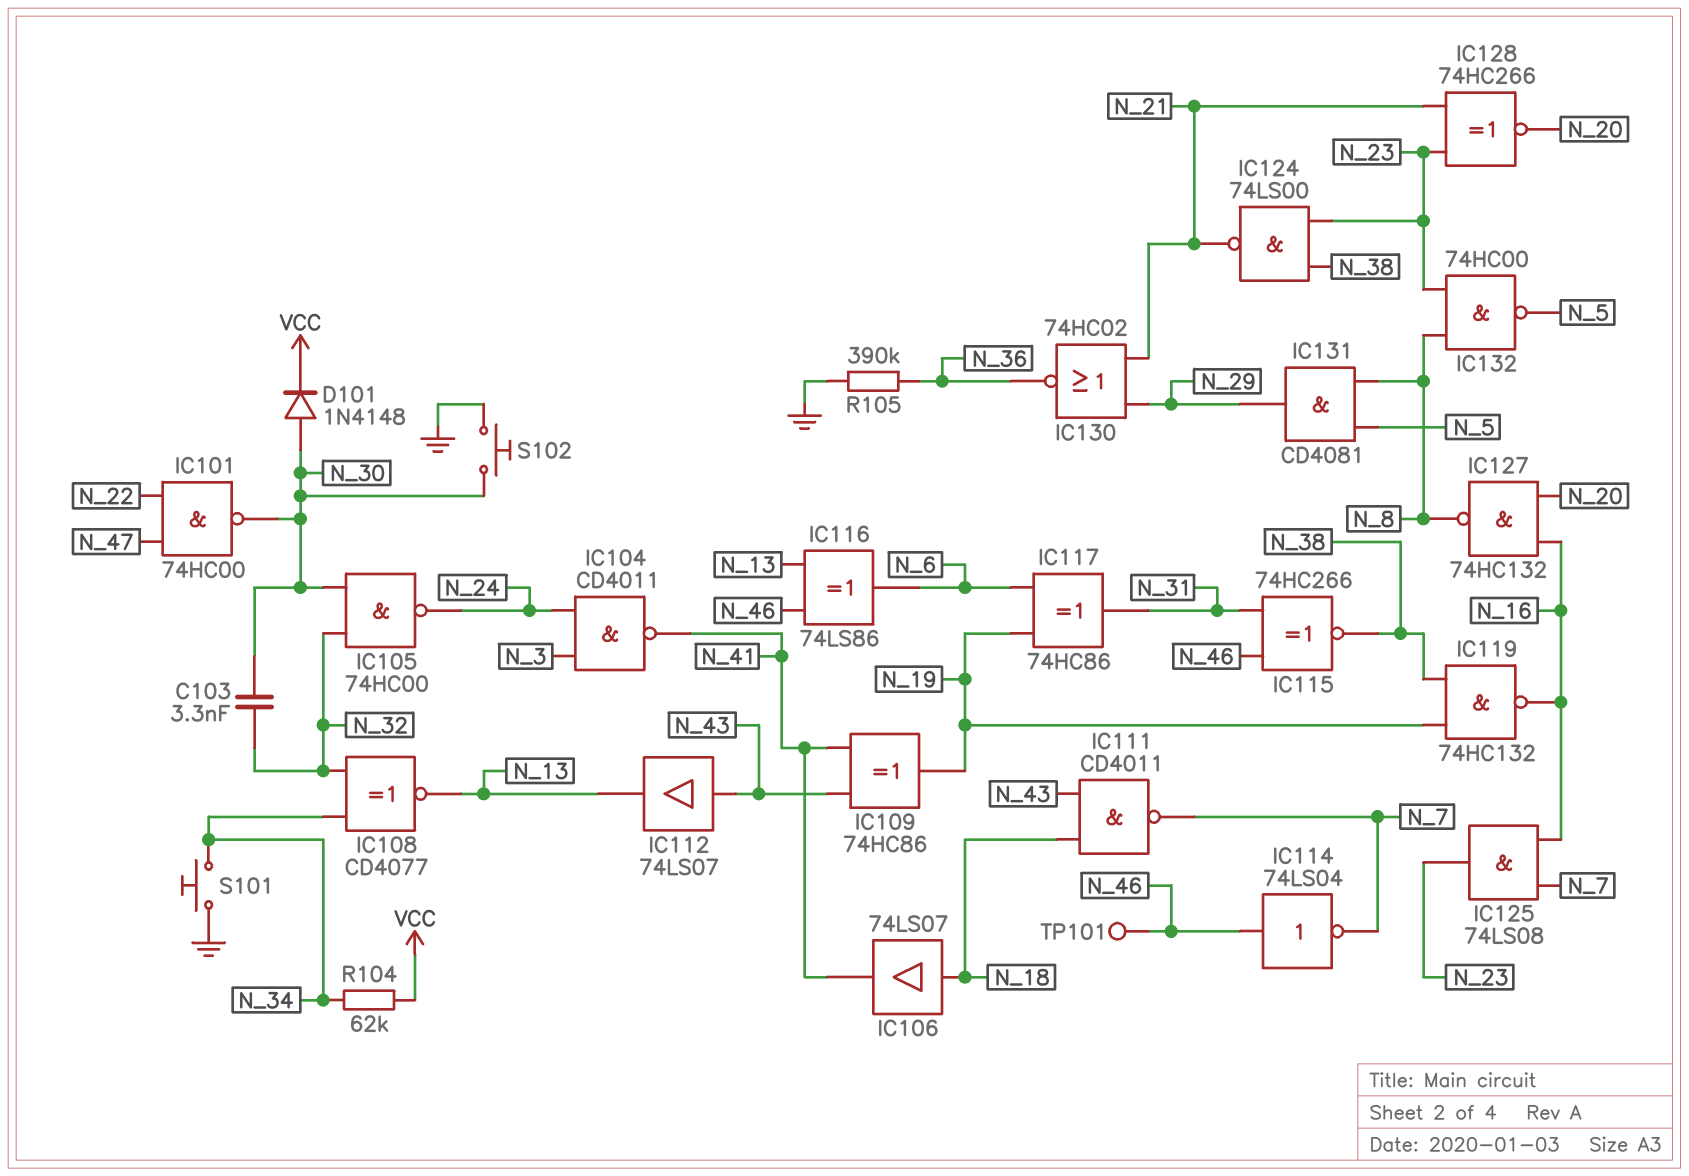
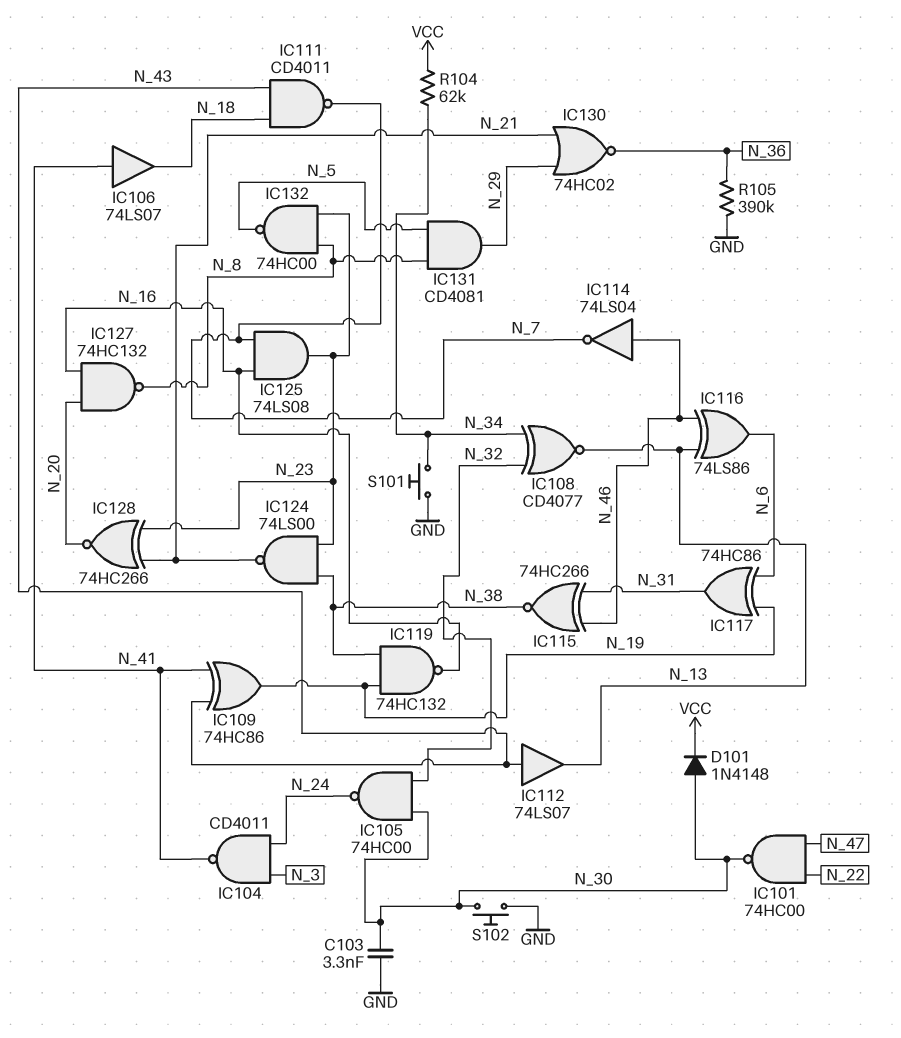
C103: 3.3nF (N_30, N_32) -> 3.3nF (GND, N_30)
IC106: buffer 74LS07 (in N_18, out N_41) -> buffer 74LS07 (in N_41, out N_18)
TP101: test point (N_46) -> none

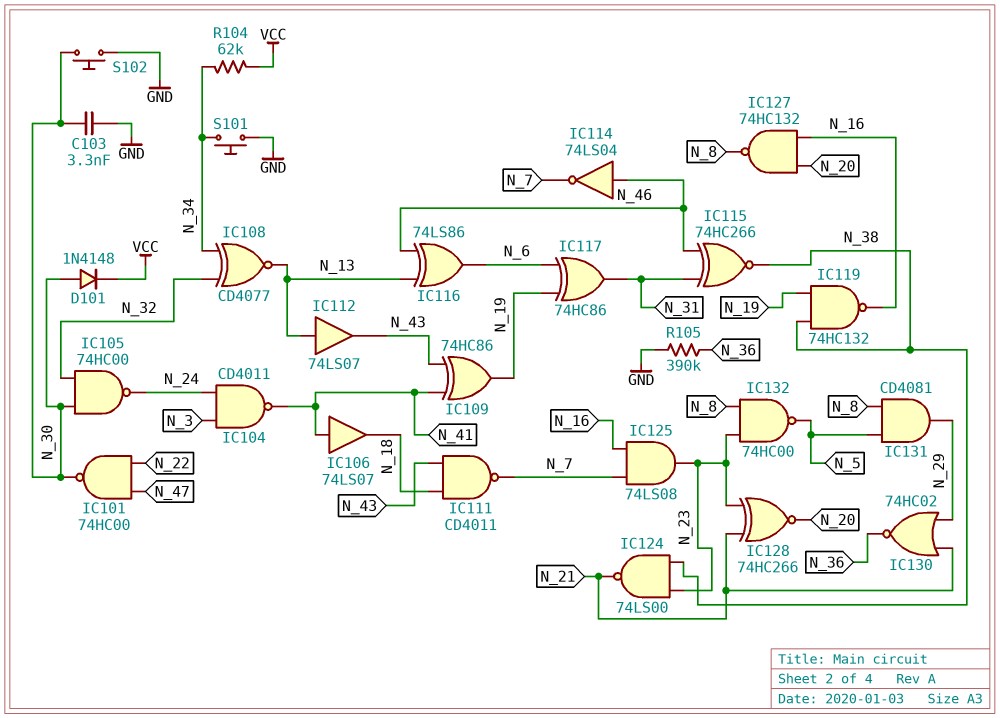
IC112: buffer 74LS07 (in N_43, out N_13) -> buffer 74LS07 (in N_13, out N_43)

